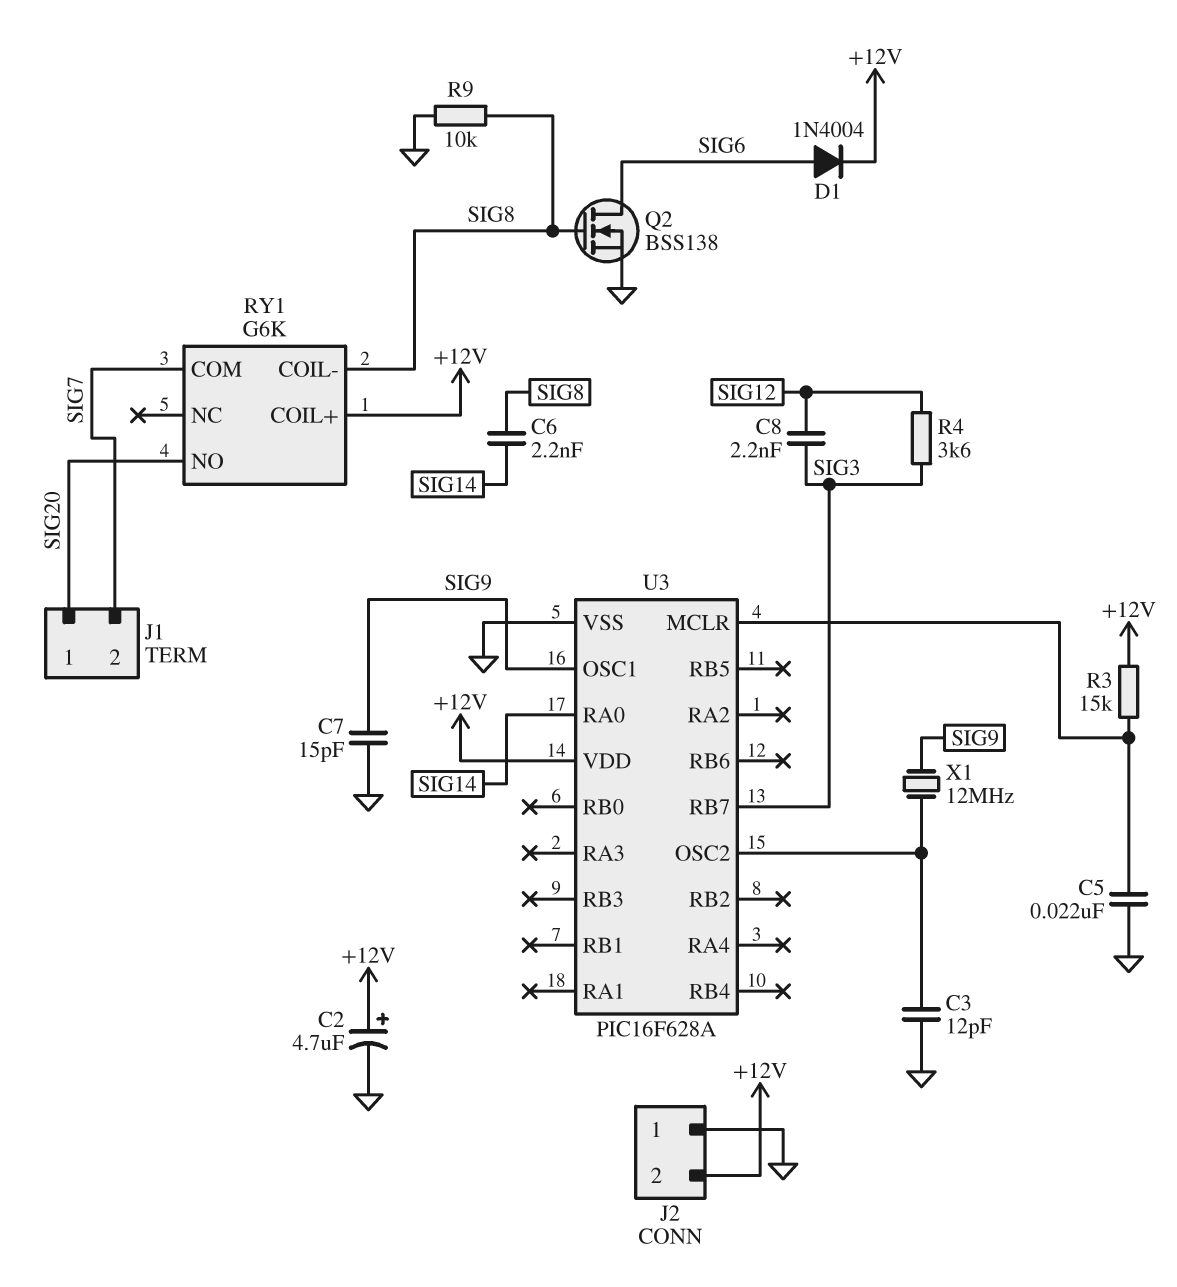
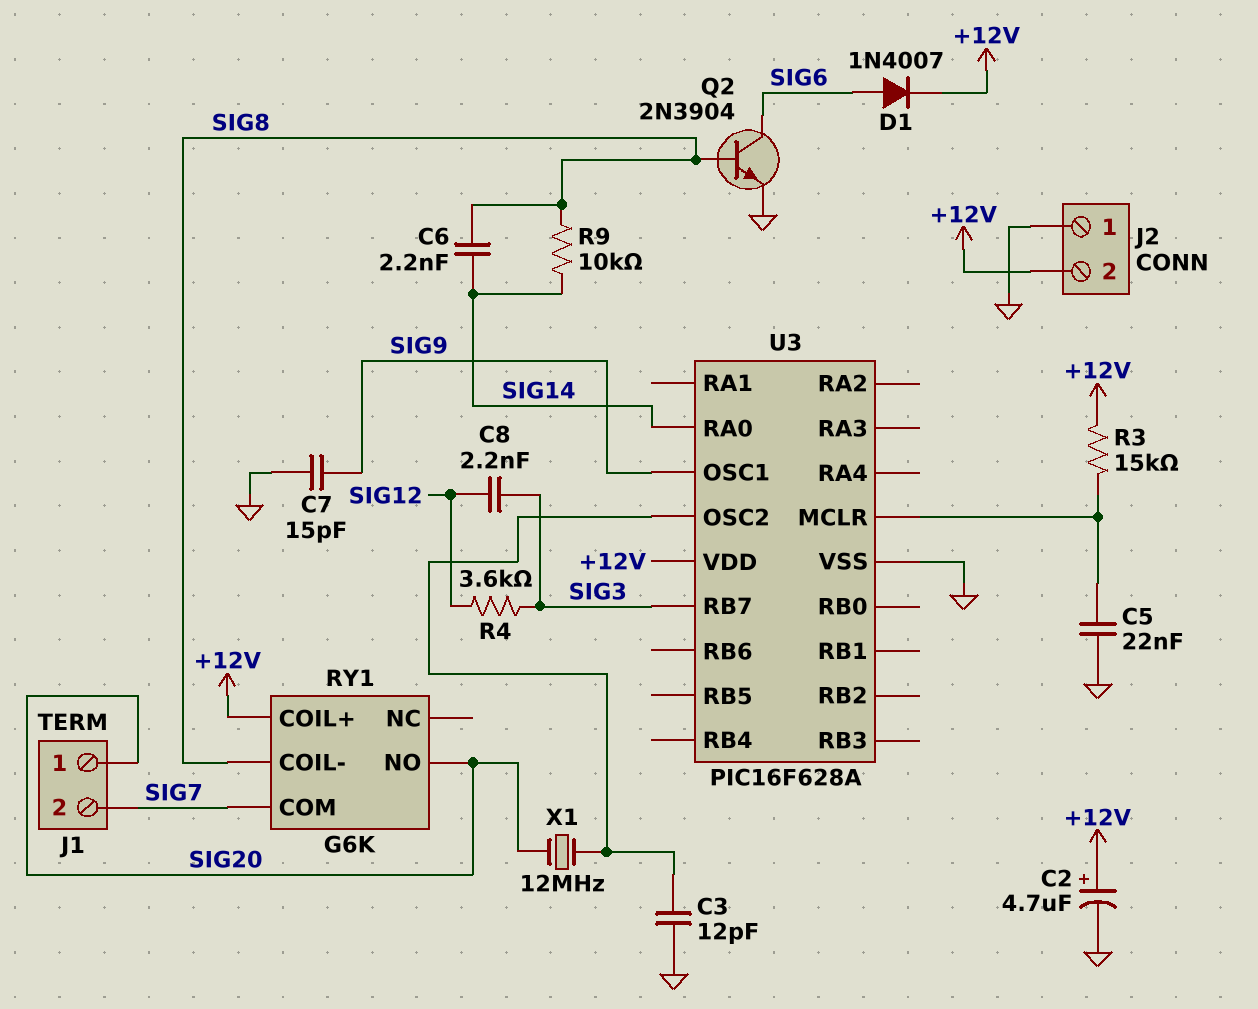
D1: diode 1N4004 (A SIG6, K +12V) -> diode 1N4007 (A SIG6, K +12V)
Q2: NMOS BSS138 (G SIG8, D SIG6, S GND) -> NPN 2N3904 (B SIG8, C SIG6, E GND)
R9: 10k (GND, SIG8) -> 10k (SIG8, SIG14)
X1: 12MHz (SIG9, U3/OSC2) -> 12MHz (SIG20, U3/OSC2)

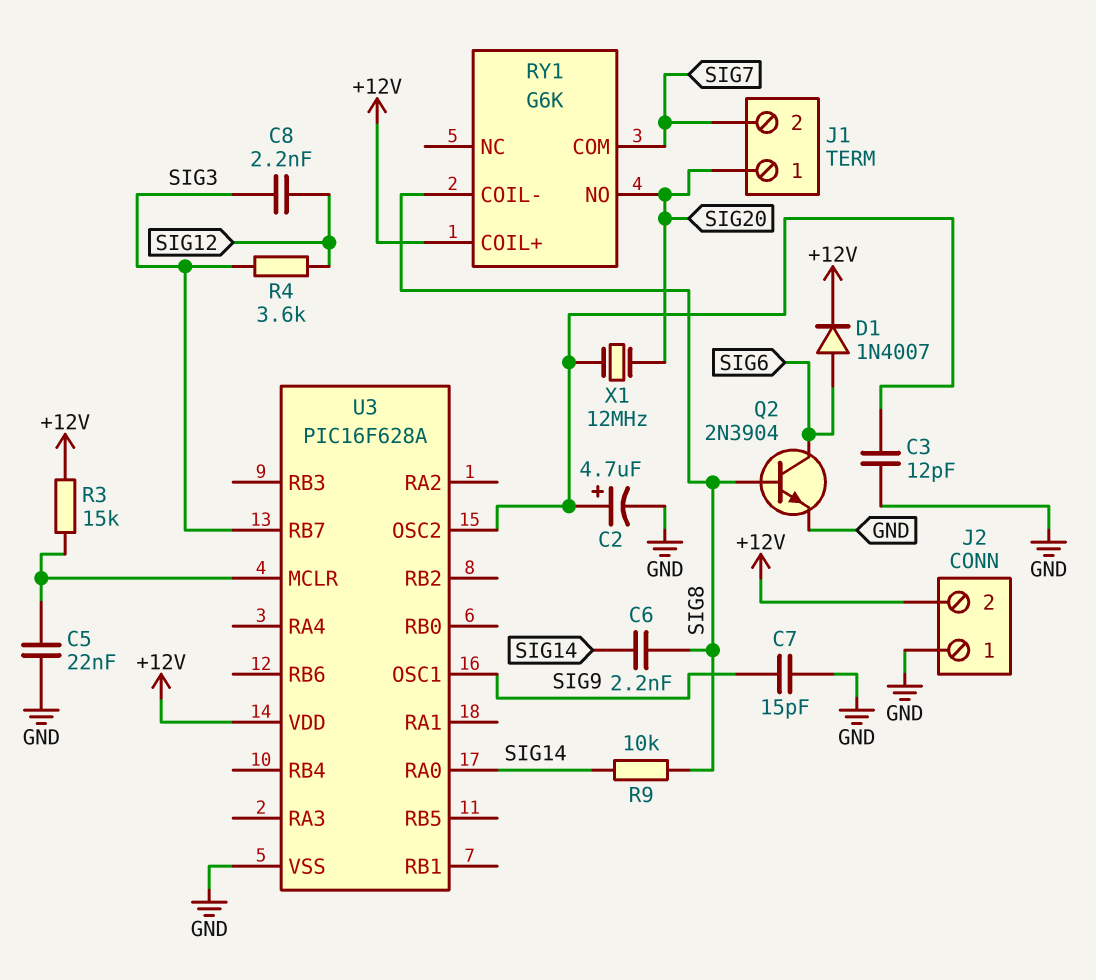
C2: 4.7uF (plus +12V, minus GND) -> 4.7uF (plus U3/OSC2, minus GND)

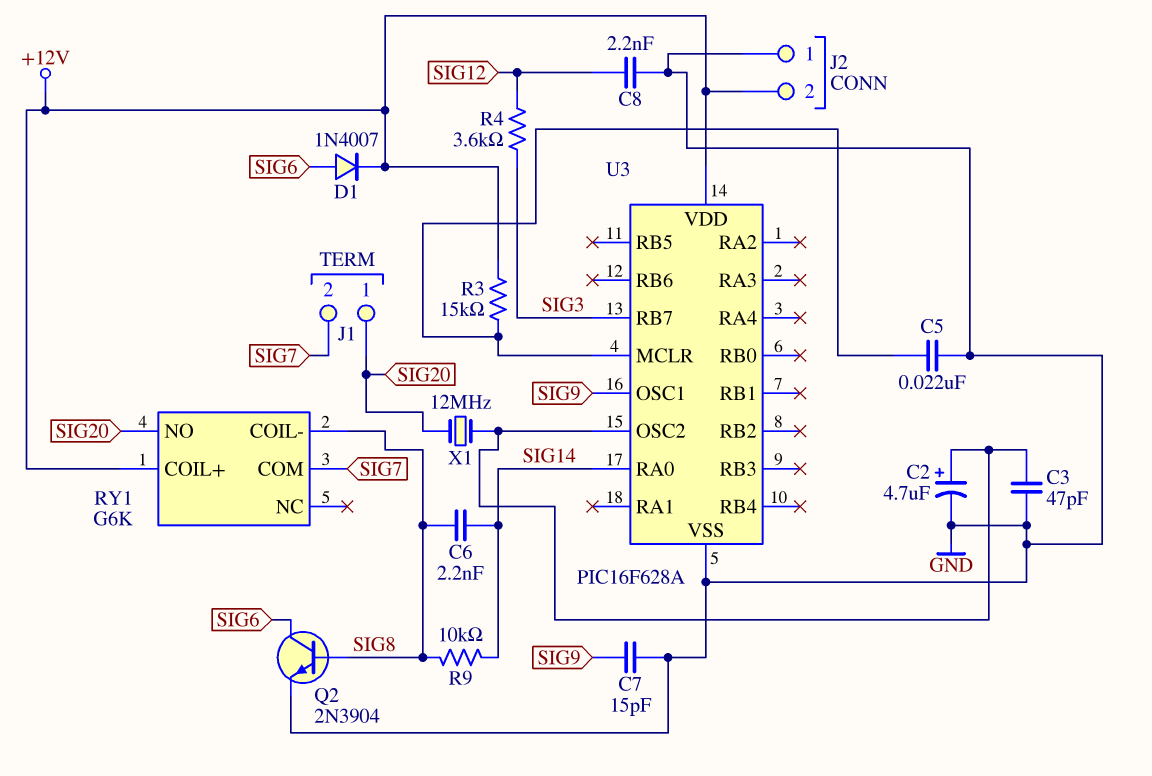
C3: 12pF (GND, U3/OSC2) -> 47pF (GND, U3/OSC2)
C8: 2.2nF (SIG3, SIG12) -> 2.2nF (GND, SIG12)

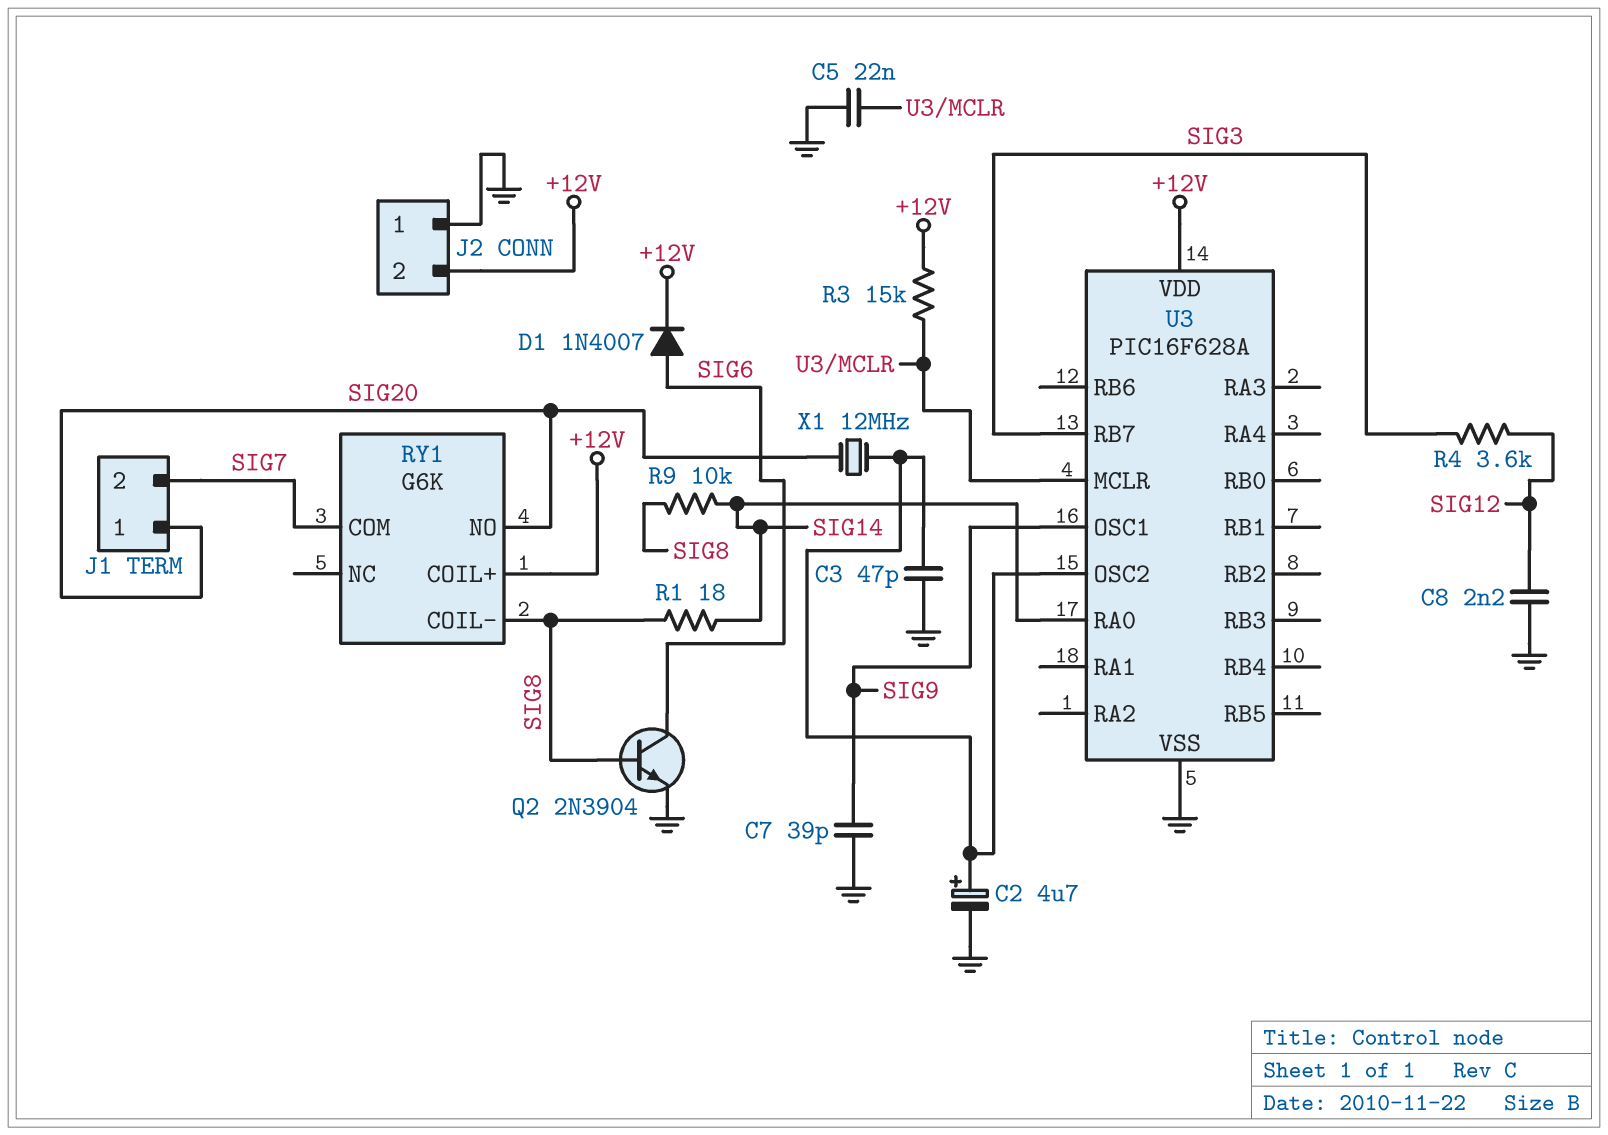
C6: 2.2nF (SIG8, SIG14) -> none
C7: 15pF (GND, SIG9) -> 39pF (GND, SIG9)
R1: none -> 18 (SIG8, SIG14)

